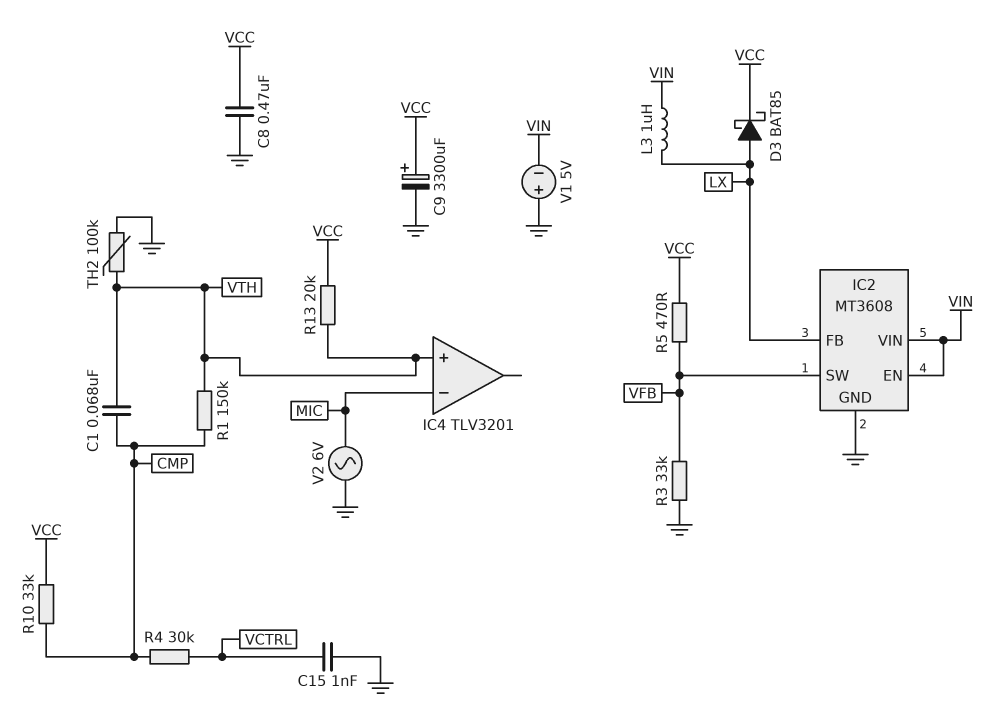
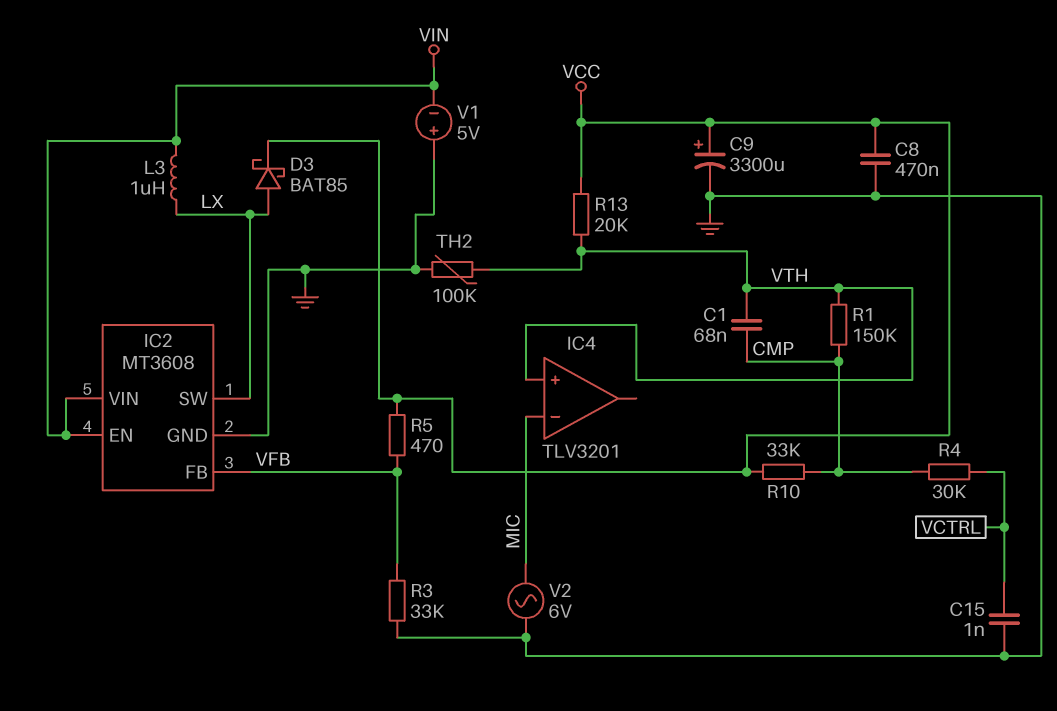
IC2 pin FB: LX -> VFB
IC2 pin SW: VFB -> LX

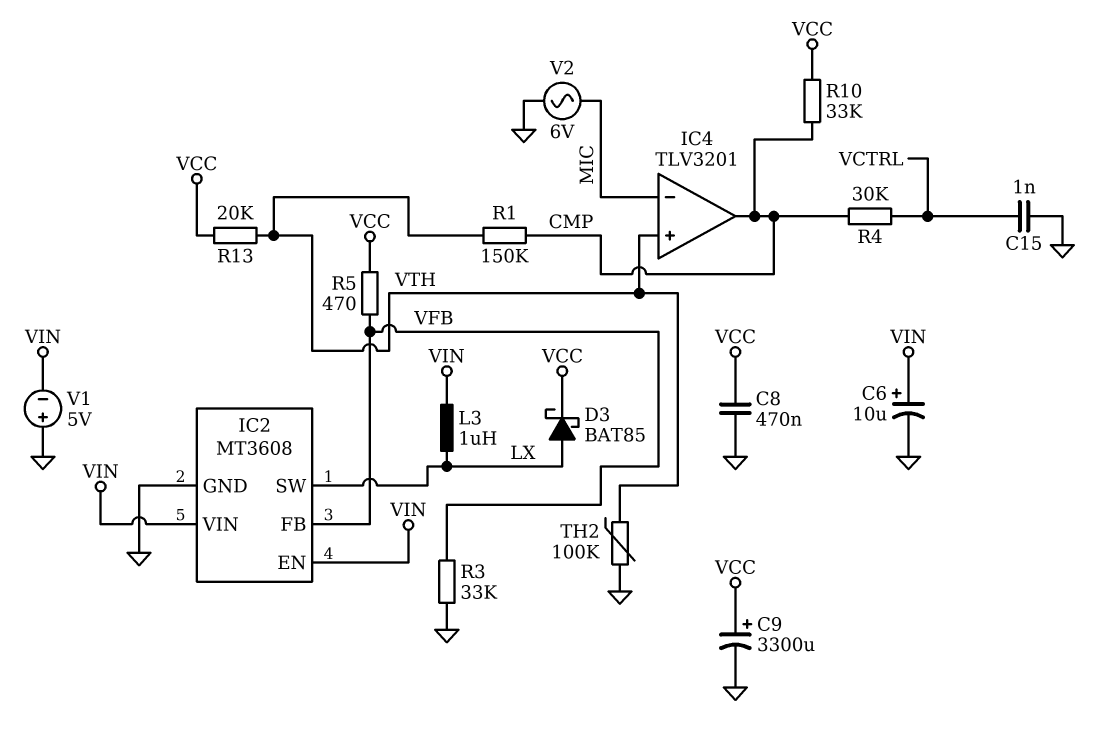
C1: 68nF (CMP, VTH) -> none
C6: none -> 10uF (plus VIN, minus GND)
IC4 pin out: none -> CMP

